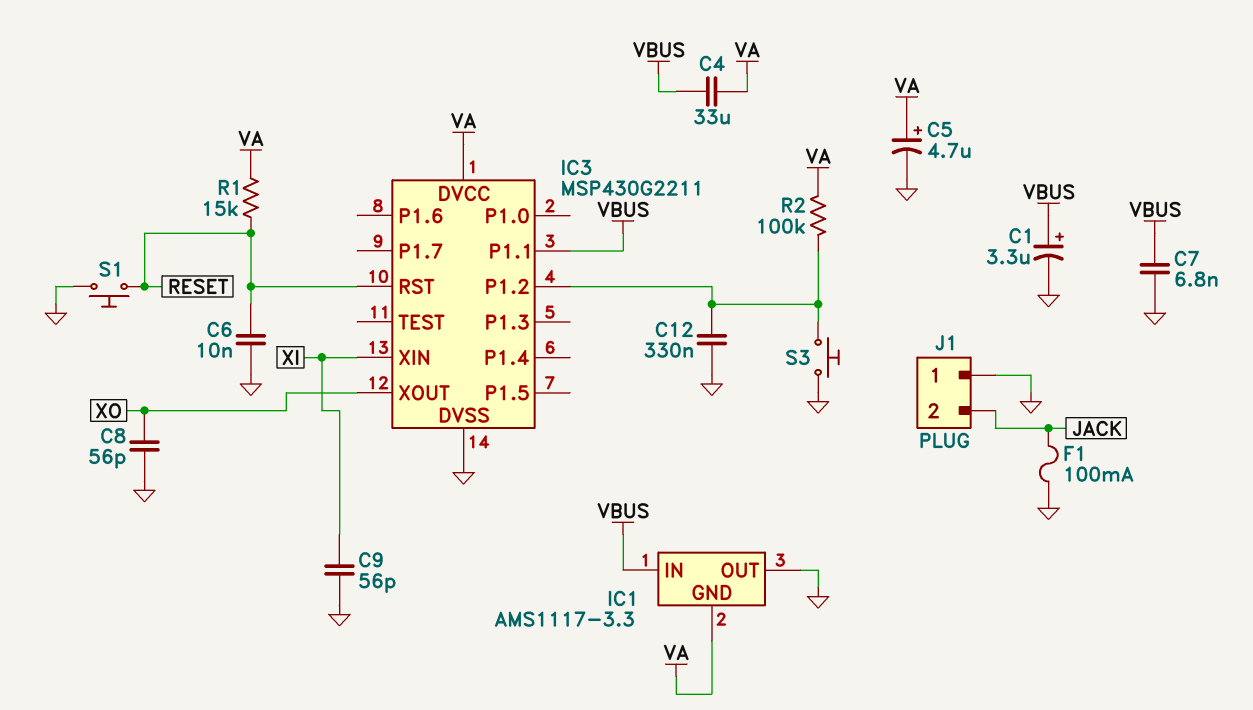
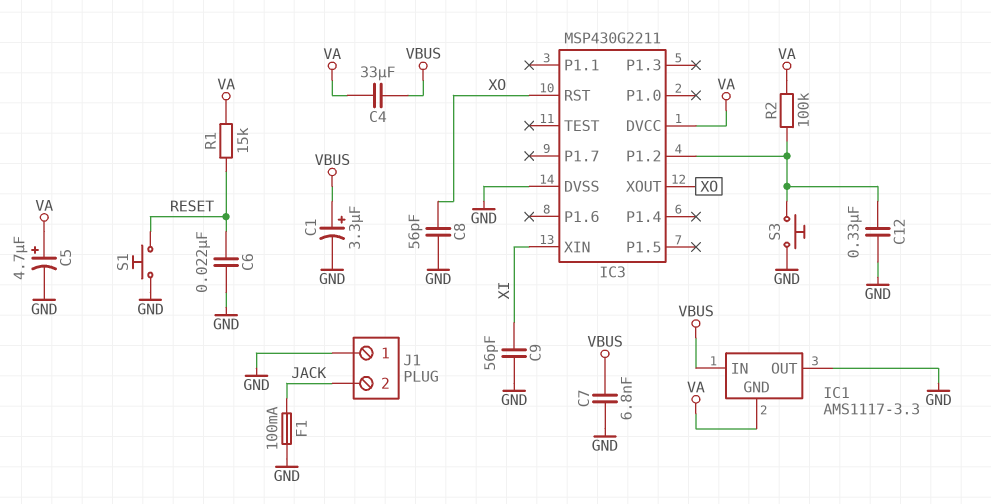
C6: 10nF (GND, RESET) -> 22nF (GND, RESET)
IC3 pin P1.1: VBUS -> none
IC3 pin RST: RESET -> XO

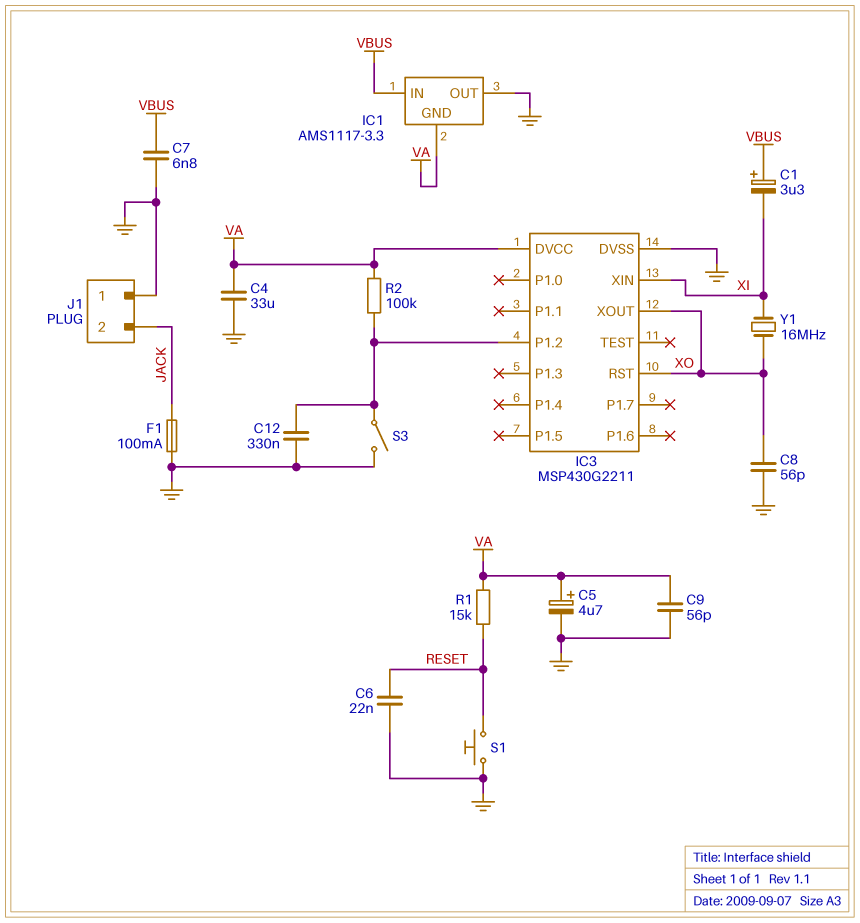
C1: 3.3uF (plus VBUS, minus GND) -> 3.3uF (plus VBUS, minus XI)
C4: 33uF (VA, VBUS) -> 33uF (GND, VA)
C9: 56pF (GND, XI) -> 56pF (GND, VA)
S3: button (GND, IC3/P1.2) -> switch (GND, IC3/P1.2)
Y1: none -> 16MHz (XI, XO)

